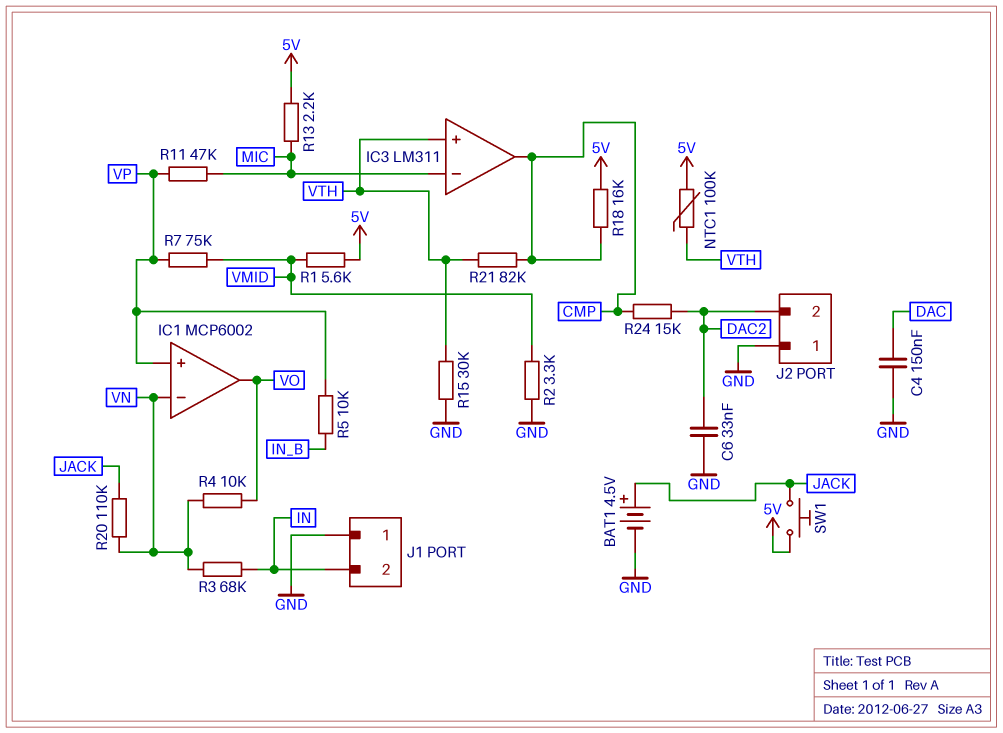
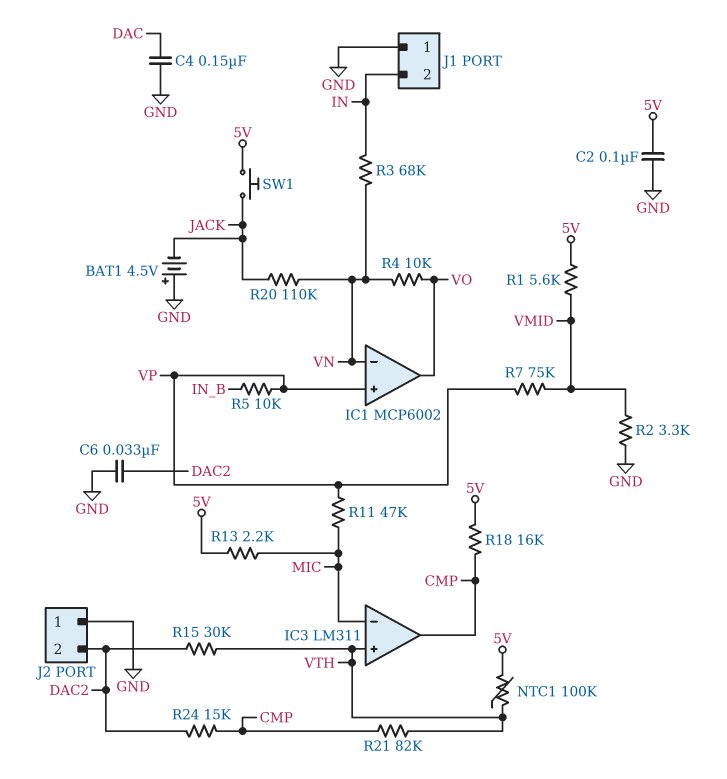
BAT1: 4.5V (plus JACK, minus GND) -> 4.5V (plus GND, minus JACK)
C2: none -> 100nF (5V, GND)
R15: 30k (GND, VTH) -> 30k (DAC2, VTH)

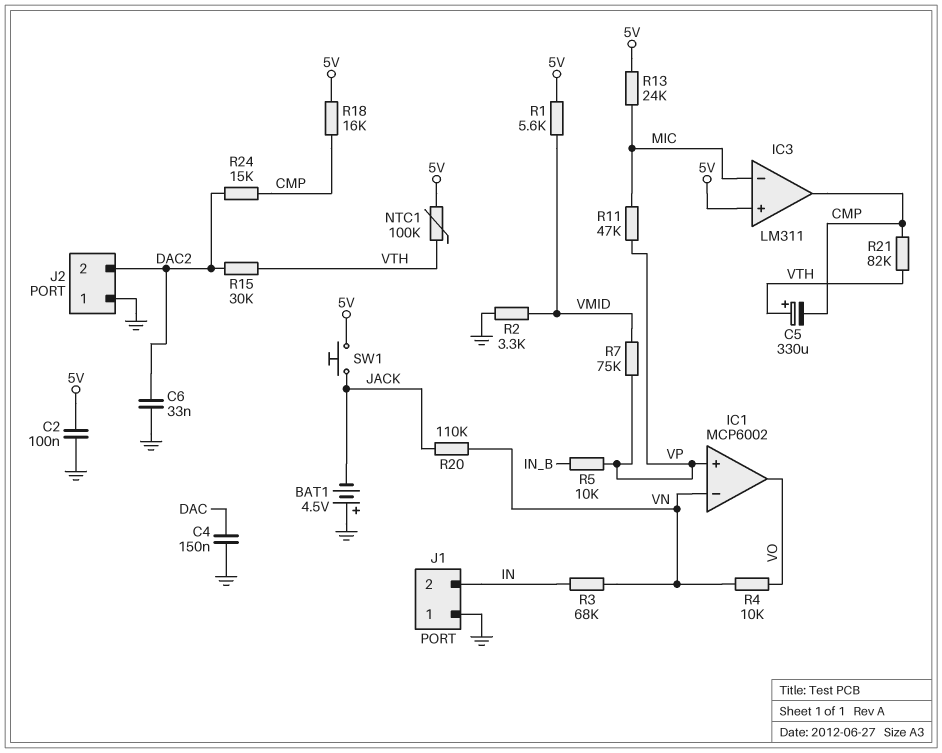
C5: none -> 330uF (plus VTH, minus CMP)
IC3 pin in+: VTH -> 5V
R13: 2.2k (5V, MIC) -> 24k (5V, MIC)

